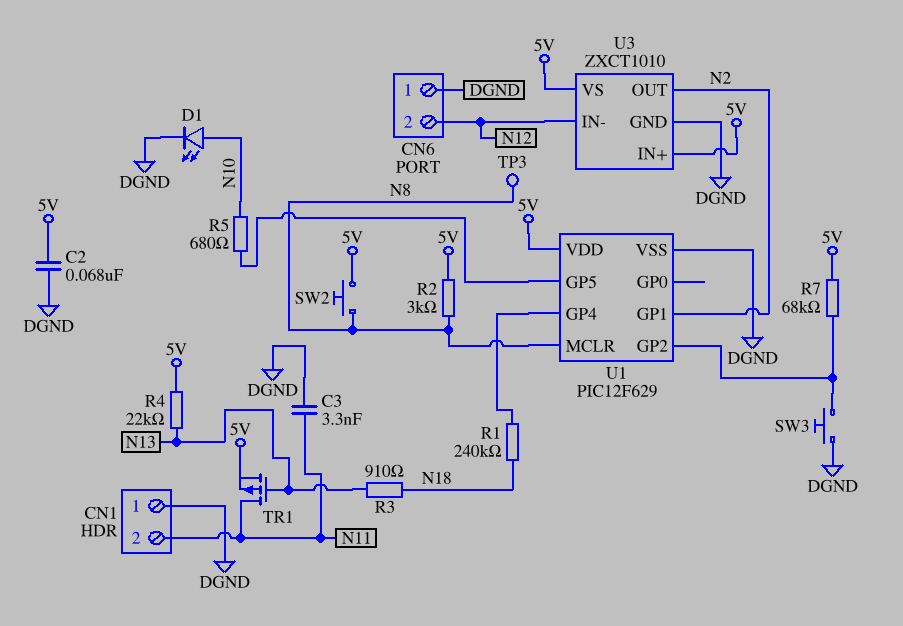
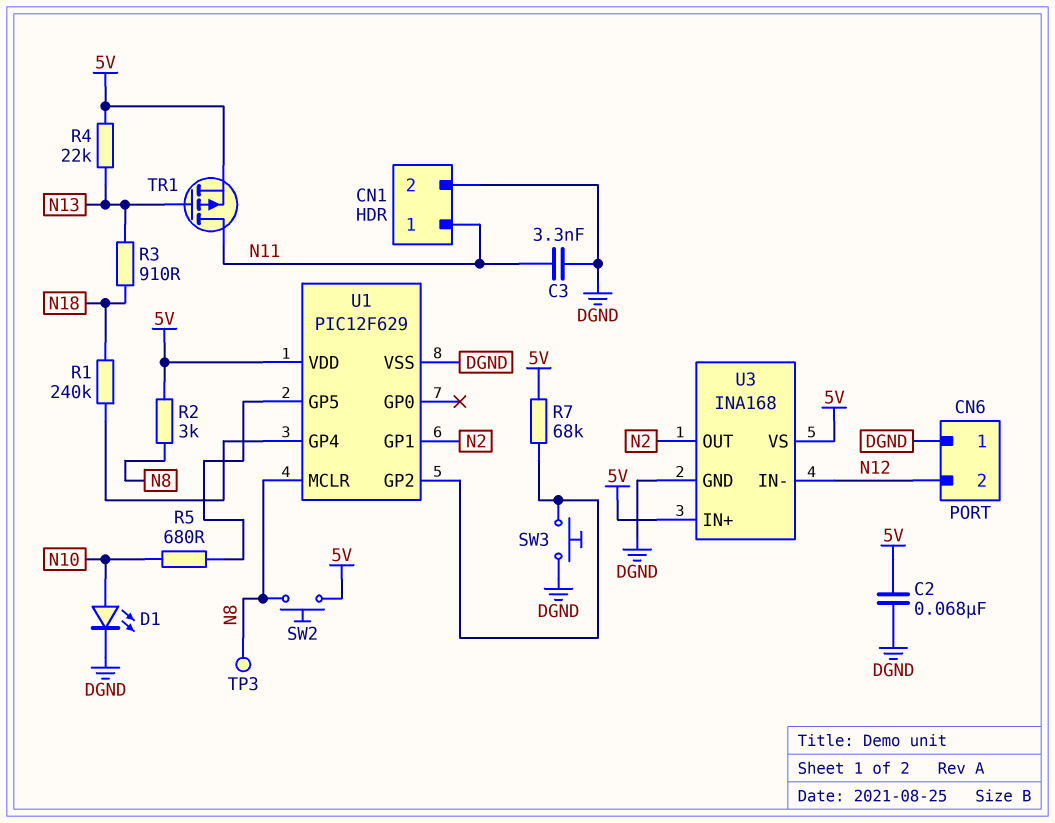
CN1 pin 1: DGND -> N11
CN1 pin 2: N11 -> DGND
U3: ZXCT1010 -> INA168

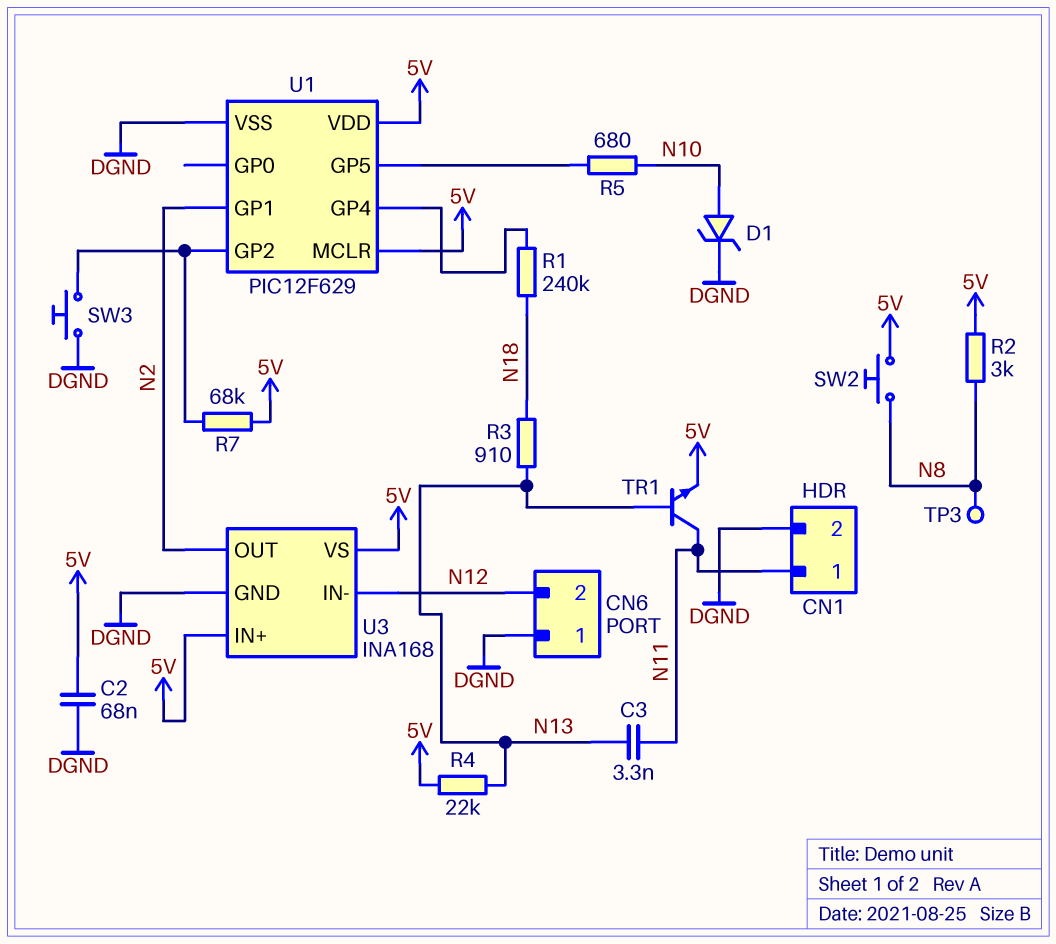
C3: 3.3nF (DGND, N11) -> 3.3nF (N11, N13)
D1: LED (A N10, K DGND) -> zener (A N10, K DGND)
TR1: PMOS (G N13, D N11, S 5V) -> NPN (B N13, C N11, E 5V)
U1 pin MCLR: N8 -> 5V

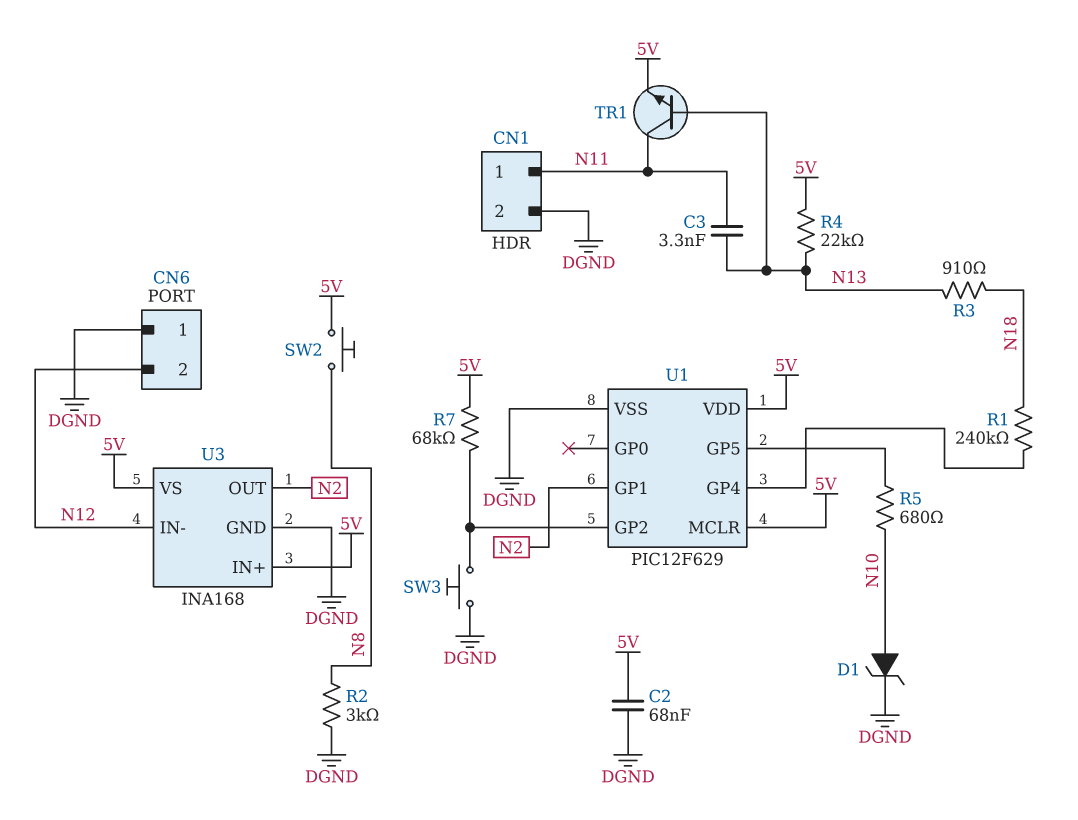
R2: 3k (5V, N8) -> 3k (DGND, N8)
TP3: test point (N8) -> none

